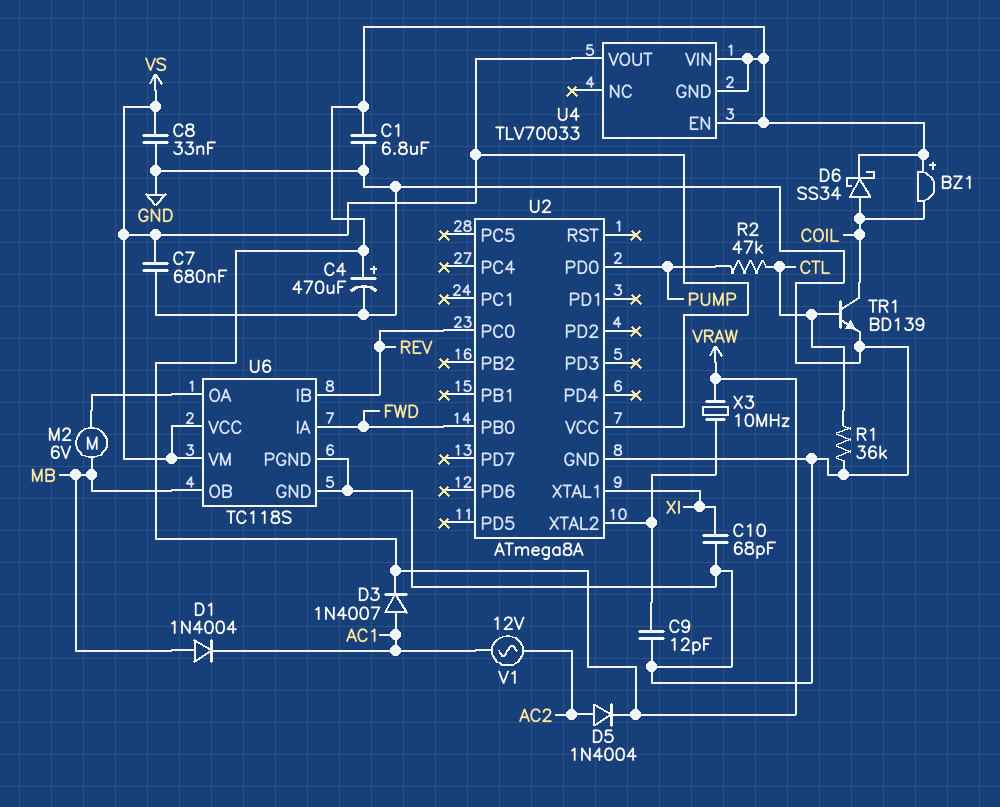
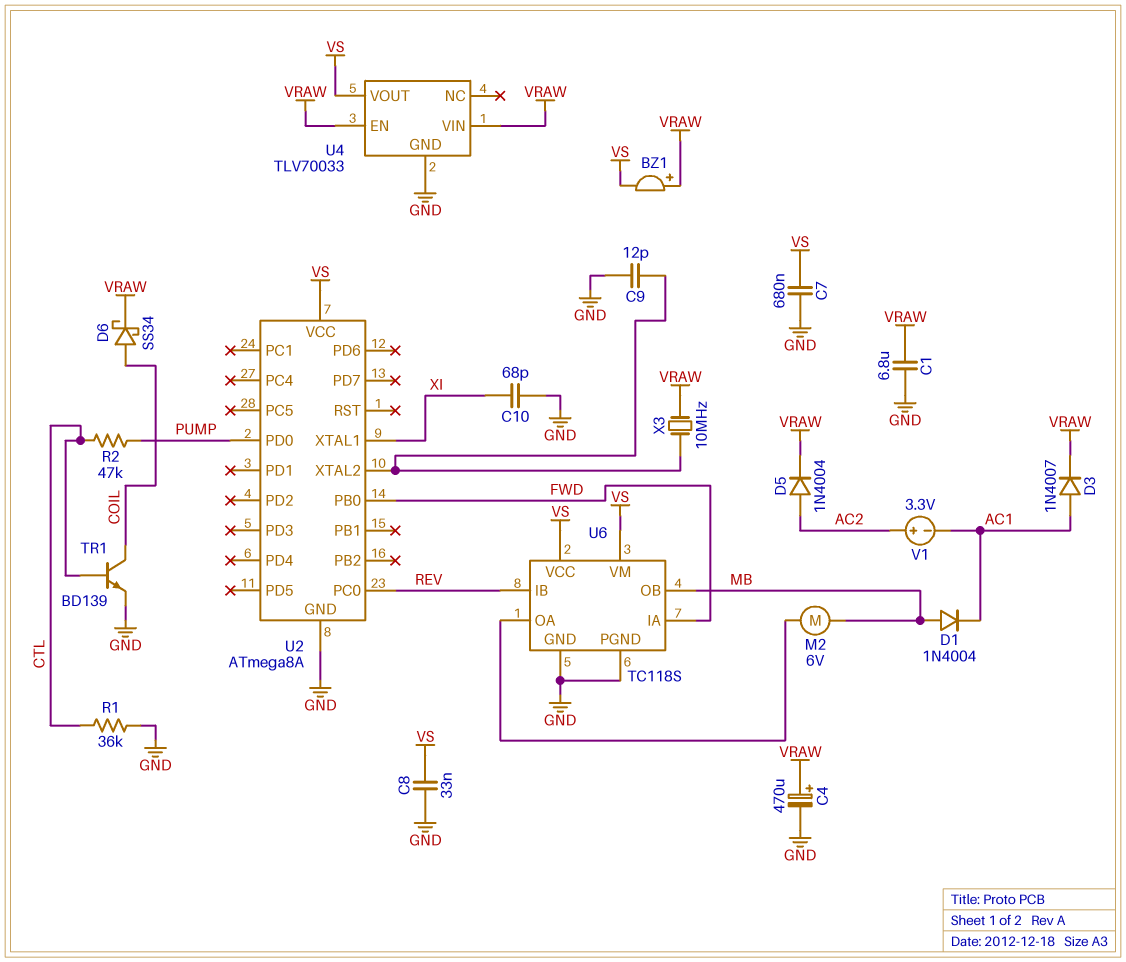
BZ1: buzzer (plus VRAW, minus COIL) -> buzzer (plus VRAW, minus VS)
U4 pin GND: VRAW -> GND
V1: AC 12V (AC1, AC2) -> 3.3V (plus AC2, minus AC1)

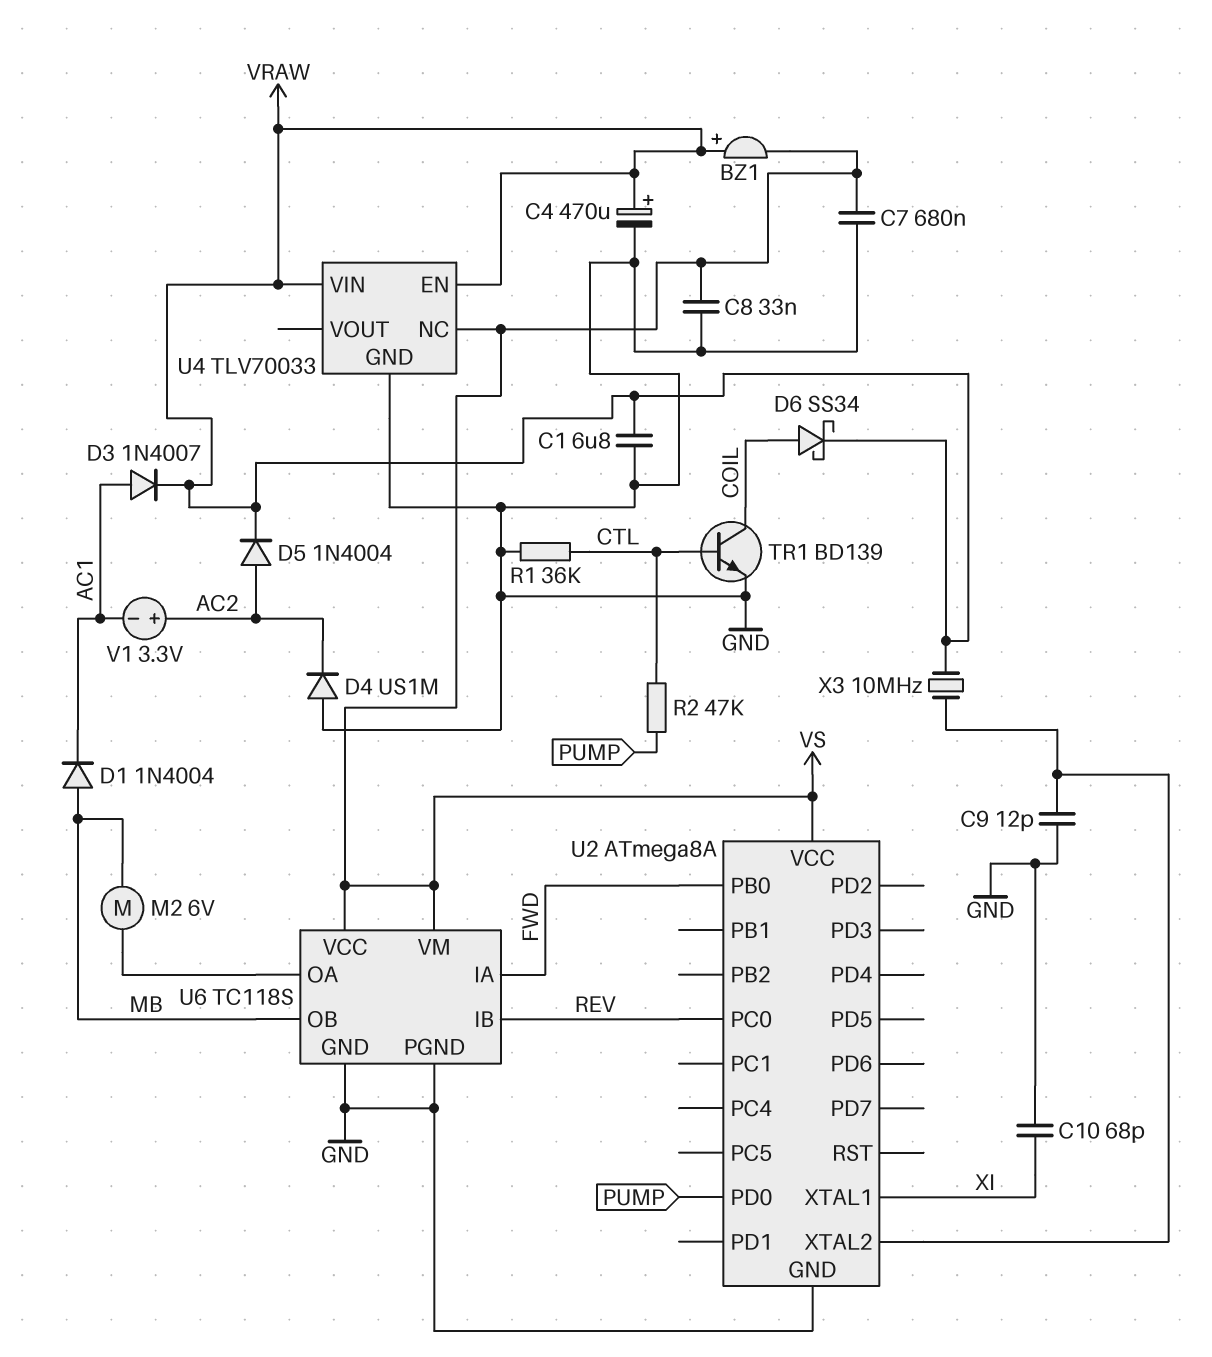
D4: none -> diode US1M (A GND, K AC2)
U4 pin NC: none -> VS
U4 pin VOUT: VS -> none

